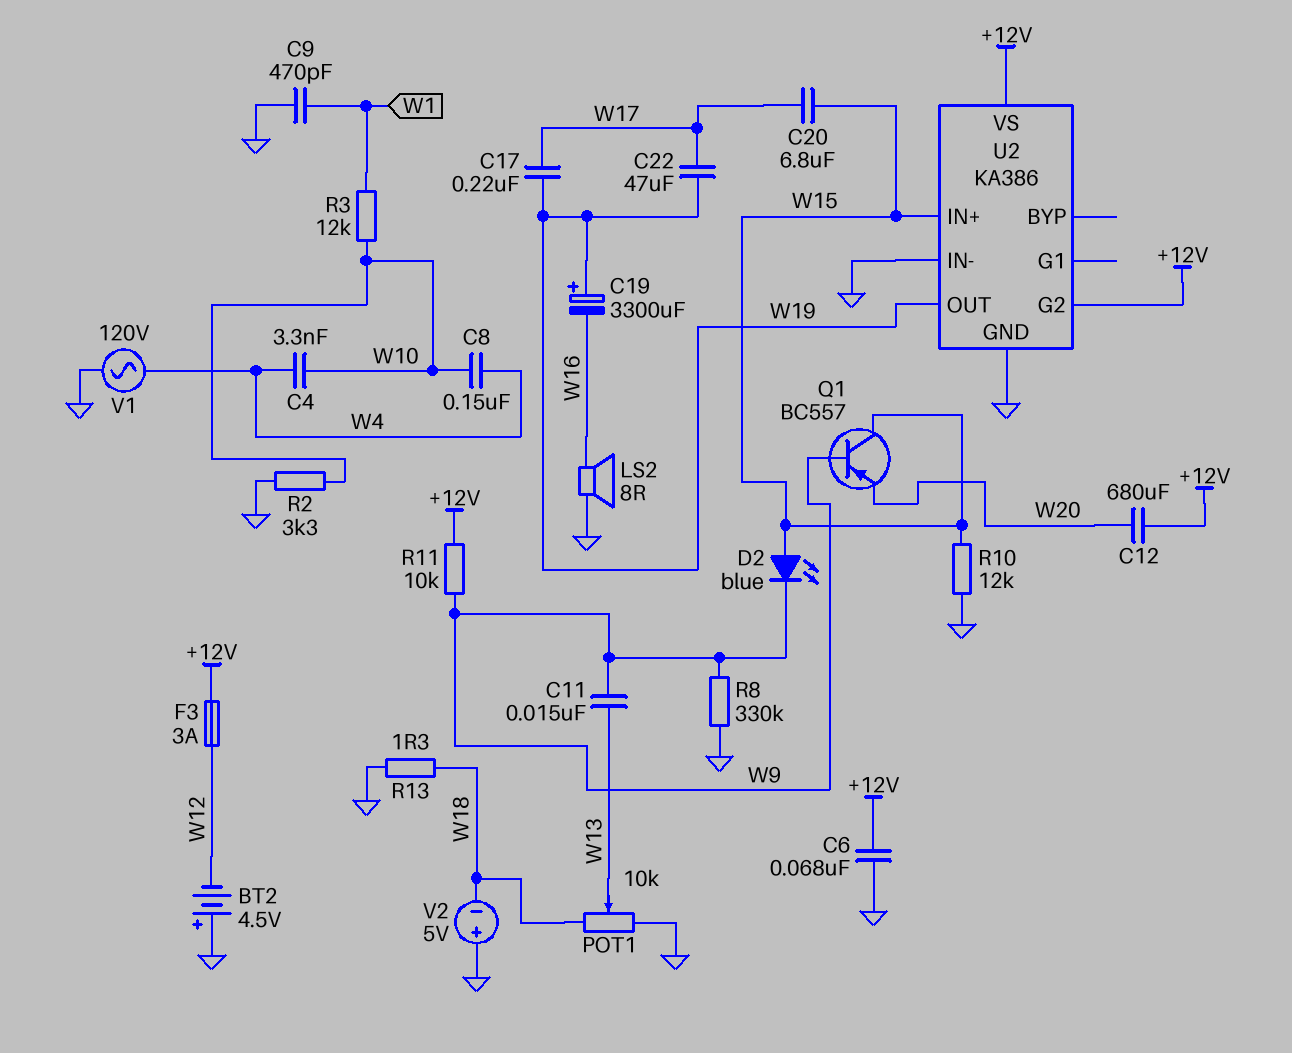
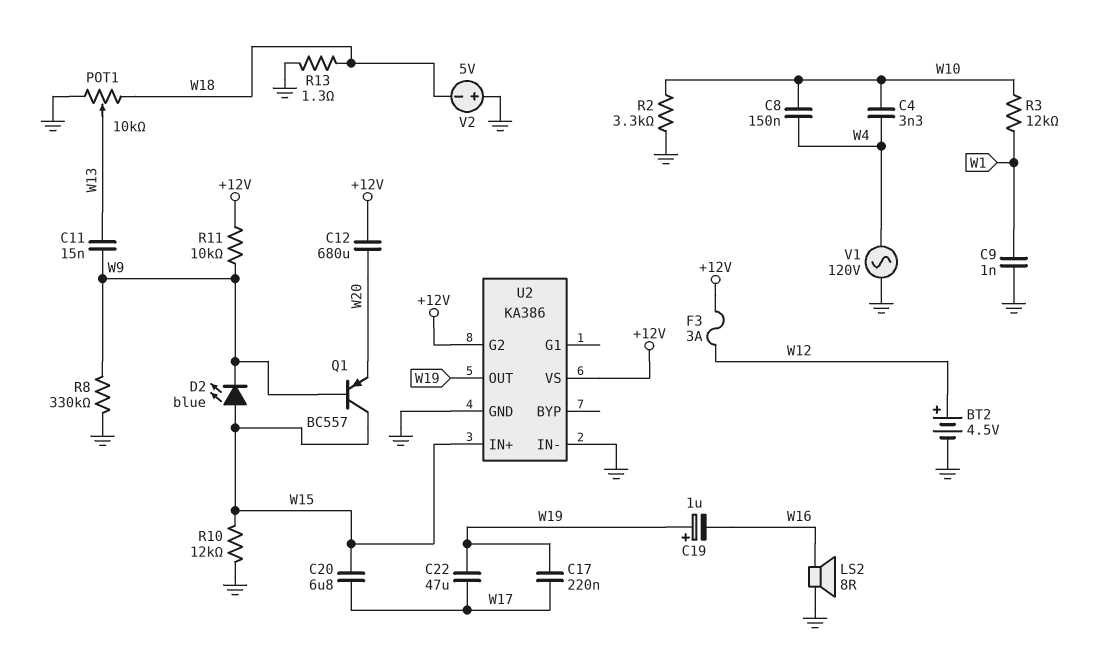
BT2: 4.5V (plus GND, minus W12) -> 4.5V (plus W12, minus GND)
C6: 68nF (+12V, GND) -> none
C9: 470pF (GND, W1) -> 1nF (GND, W1)
C19: 3300uF (plus W19, minus W16) -> 1uF (plus W19, minus W16)

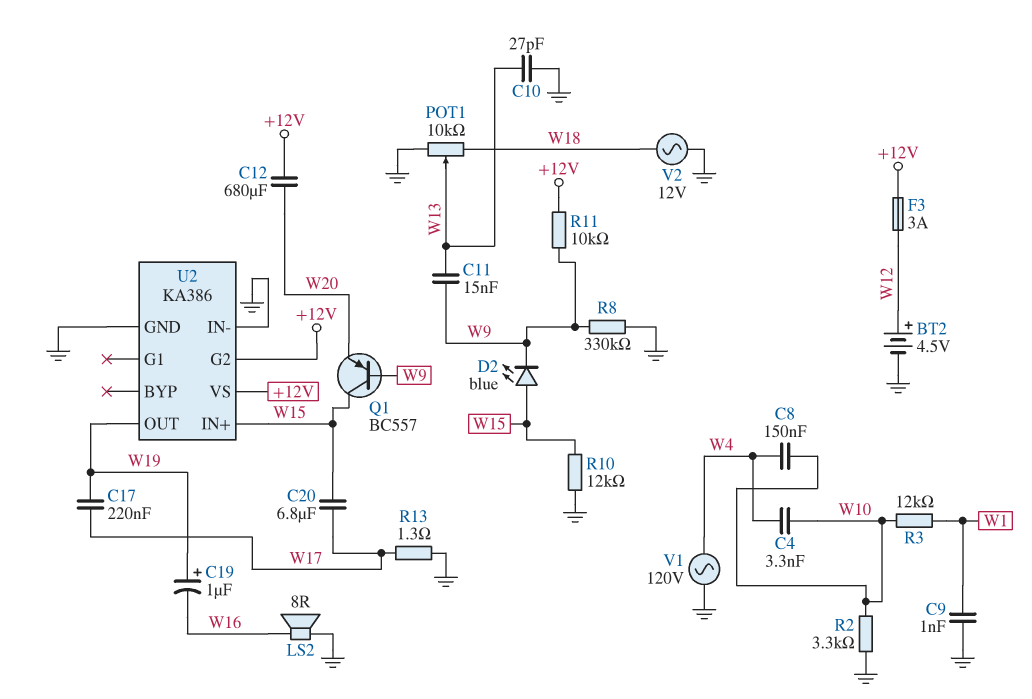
C10: none -> 27pF (GND, W13)
C22: 47uF (W17, W19) -> none
R13: 1.3 (GND, W18) -> 1.3 (GND, W17)
V2: 5V (plus GND, minus W18) -> AC 12V (GND, W18)

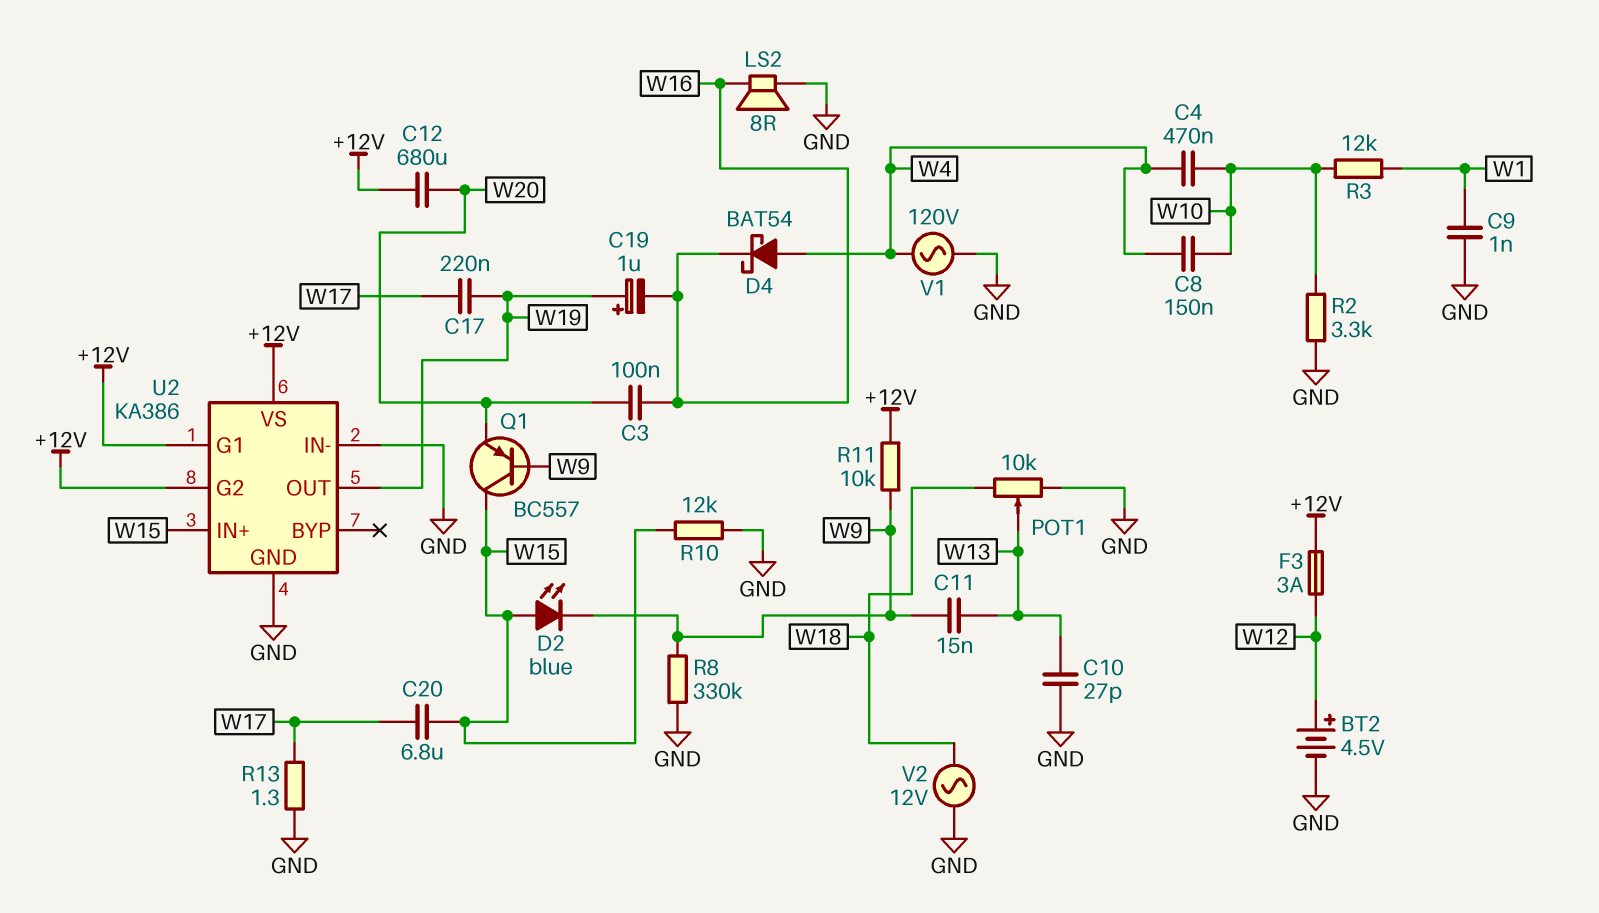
C3: none -> 100nF (W16, W20)
C4: 3.3nF (W4, W10) -> 470nF (W4, W10)
D4: none -> schottky BAT54 (A W4, K W16)
U2 pin G1: none -> +12V

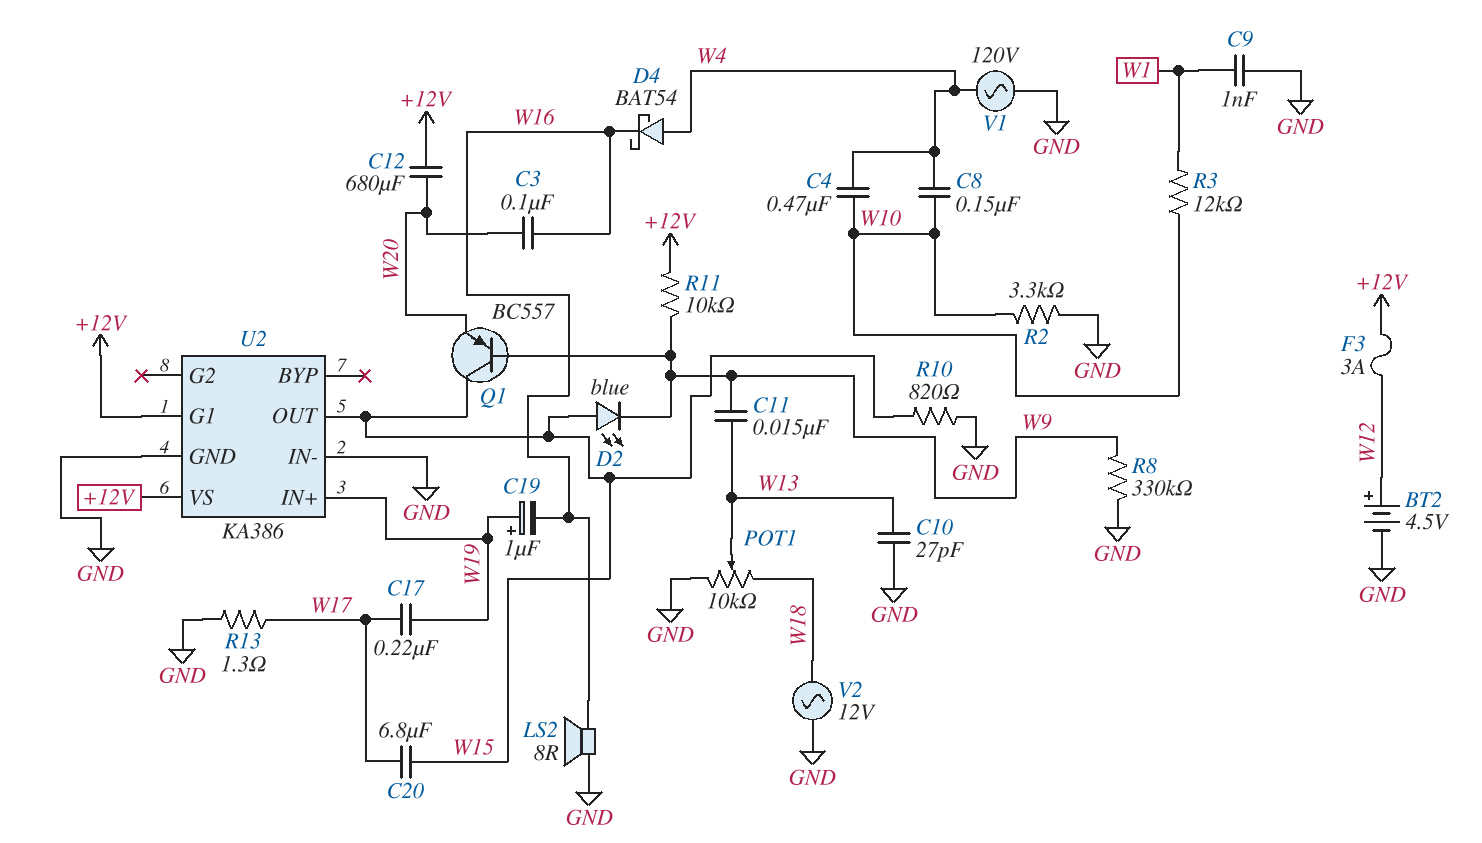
R10: 12k (GND, W15) -> 820 (GND, W15)
U2 pin G2: +12V -> none
U2 pin IN+: W15 -> W19
U2 pin OUT: W19 -> W15

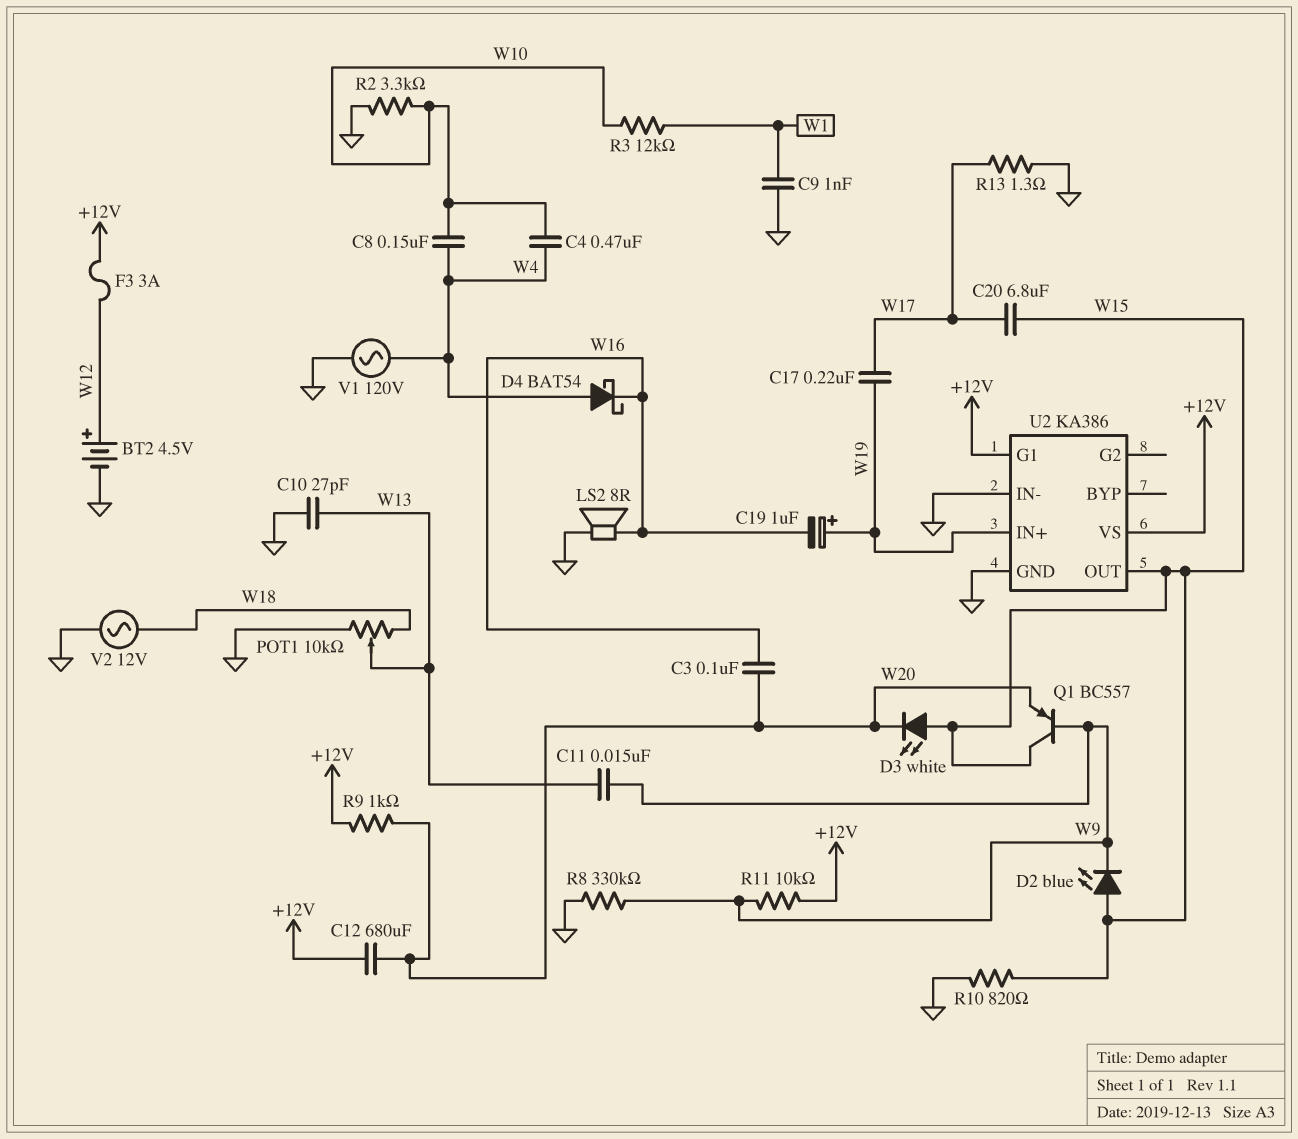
D3: none -> LED white (A W15, K W20)
R9: none -> 1k (+12V, W20)

